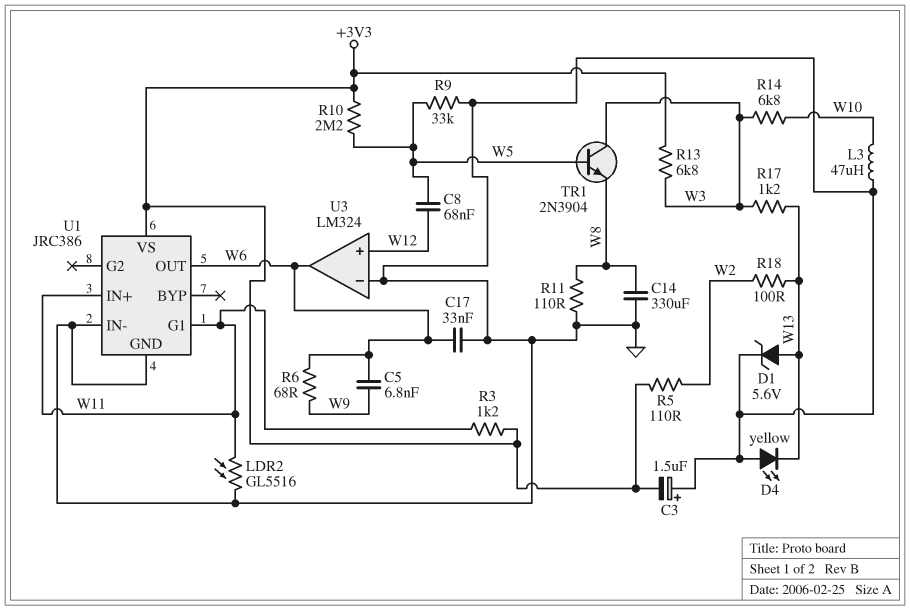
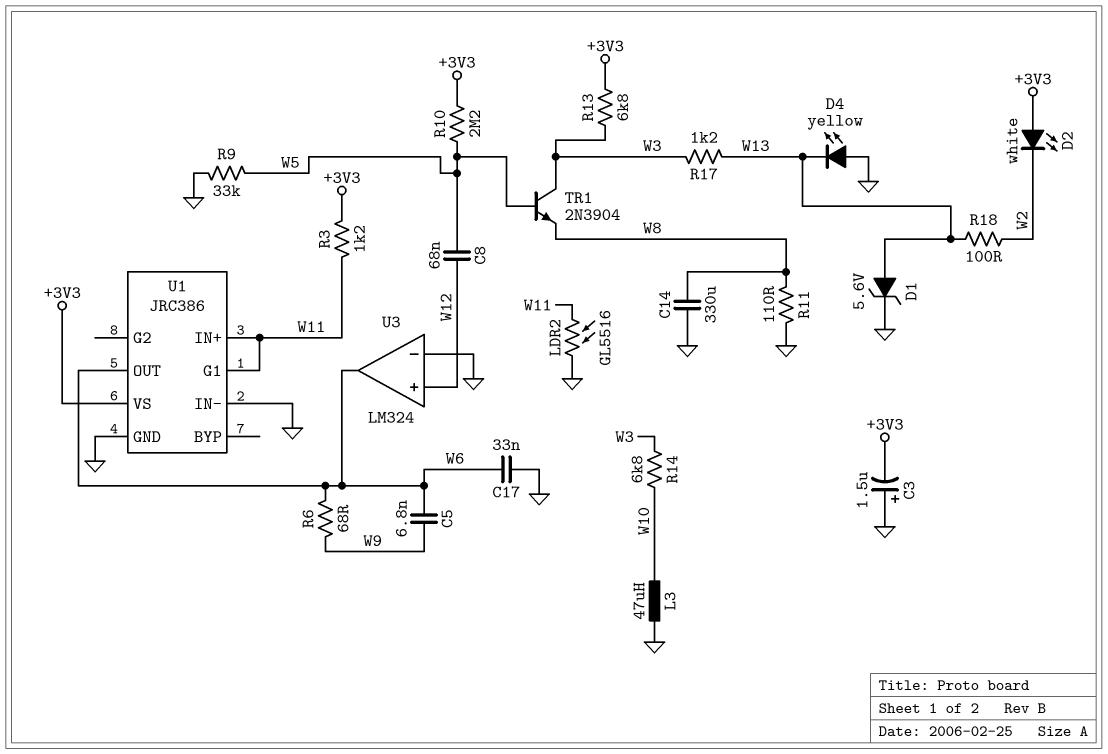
D2: none -> LED white (A +3V3, K W2)
R5: 110 (+3V3, W2) -> none

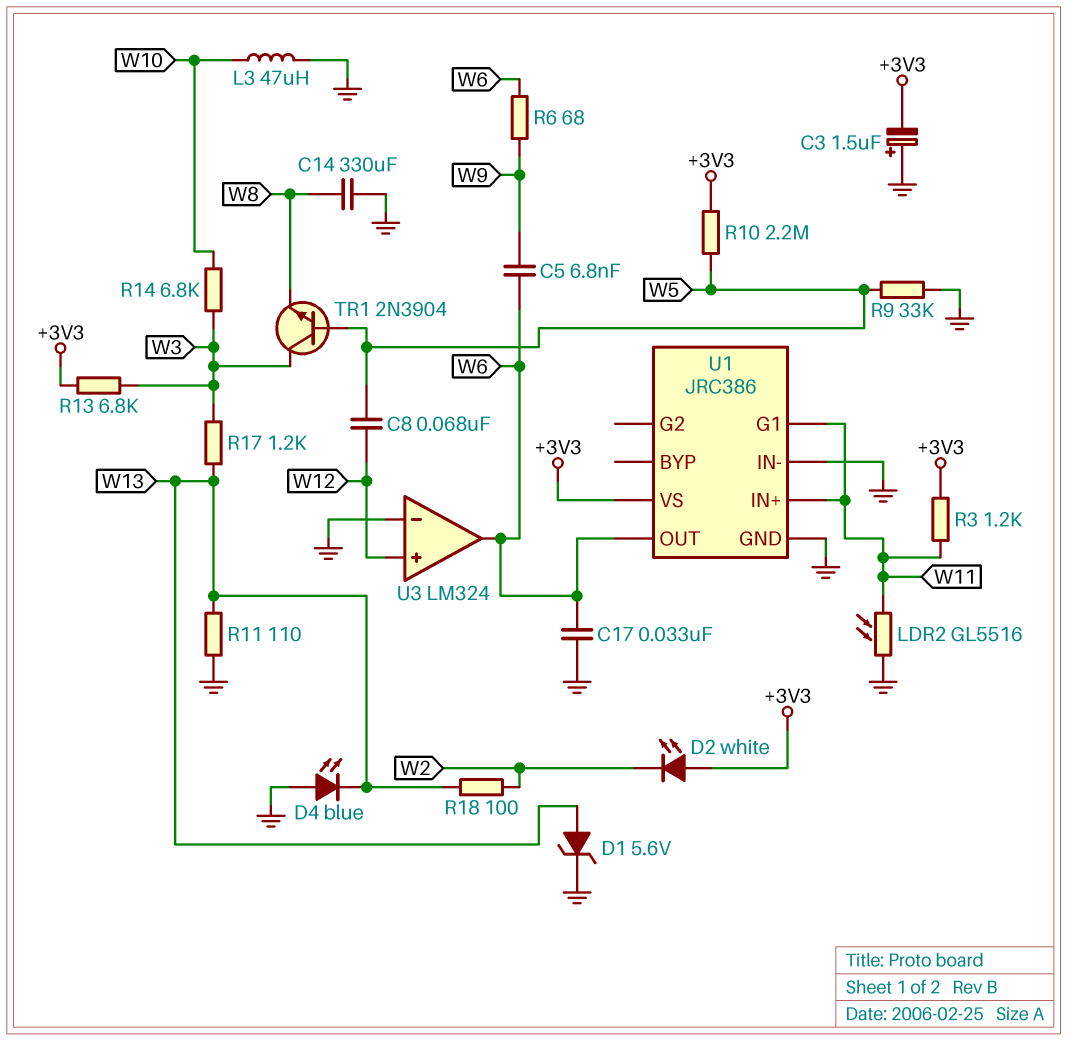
D4: LED yellow (A GND, K W13) -> LED blue (A GND, K W13)
R11: 110 (GND, W8) -> 110 (GND, W13)

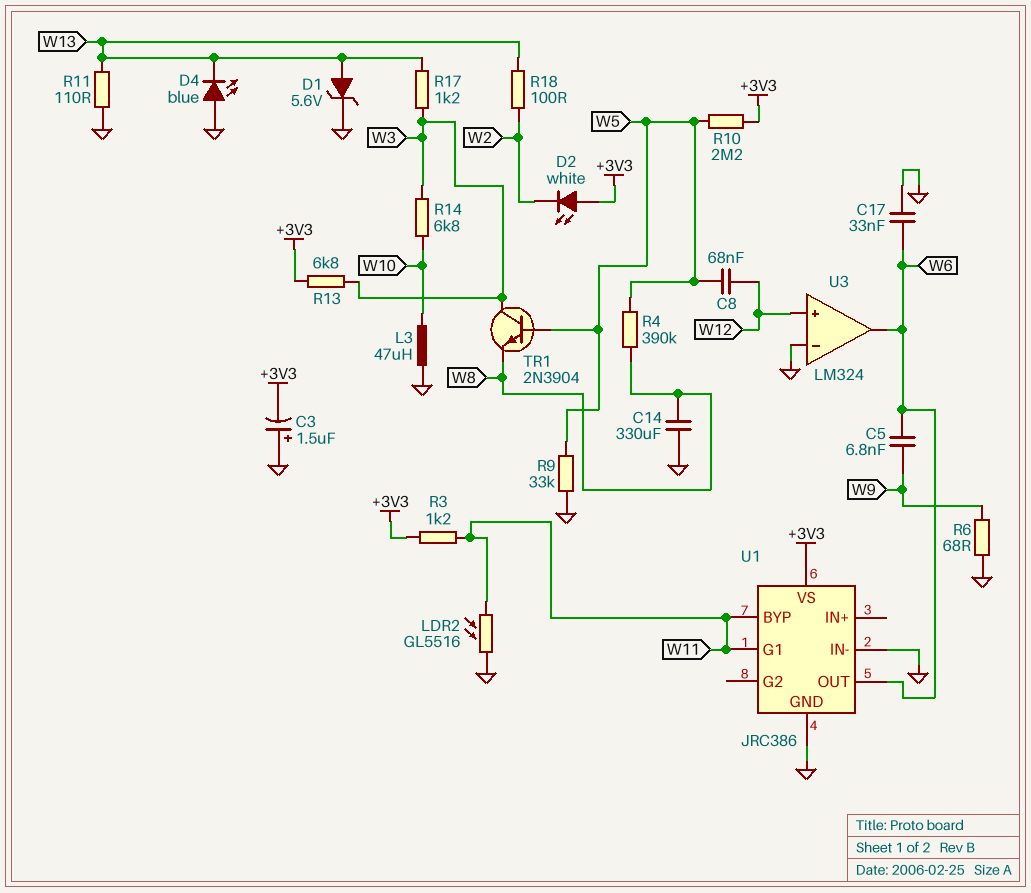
R4: none -> 390k (W5, W8)
R6: 68 (W6, W9) -> 68 (GND, W9)
U1 pin BYP: none -> W11
U1 pin IN+: W11 -> none

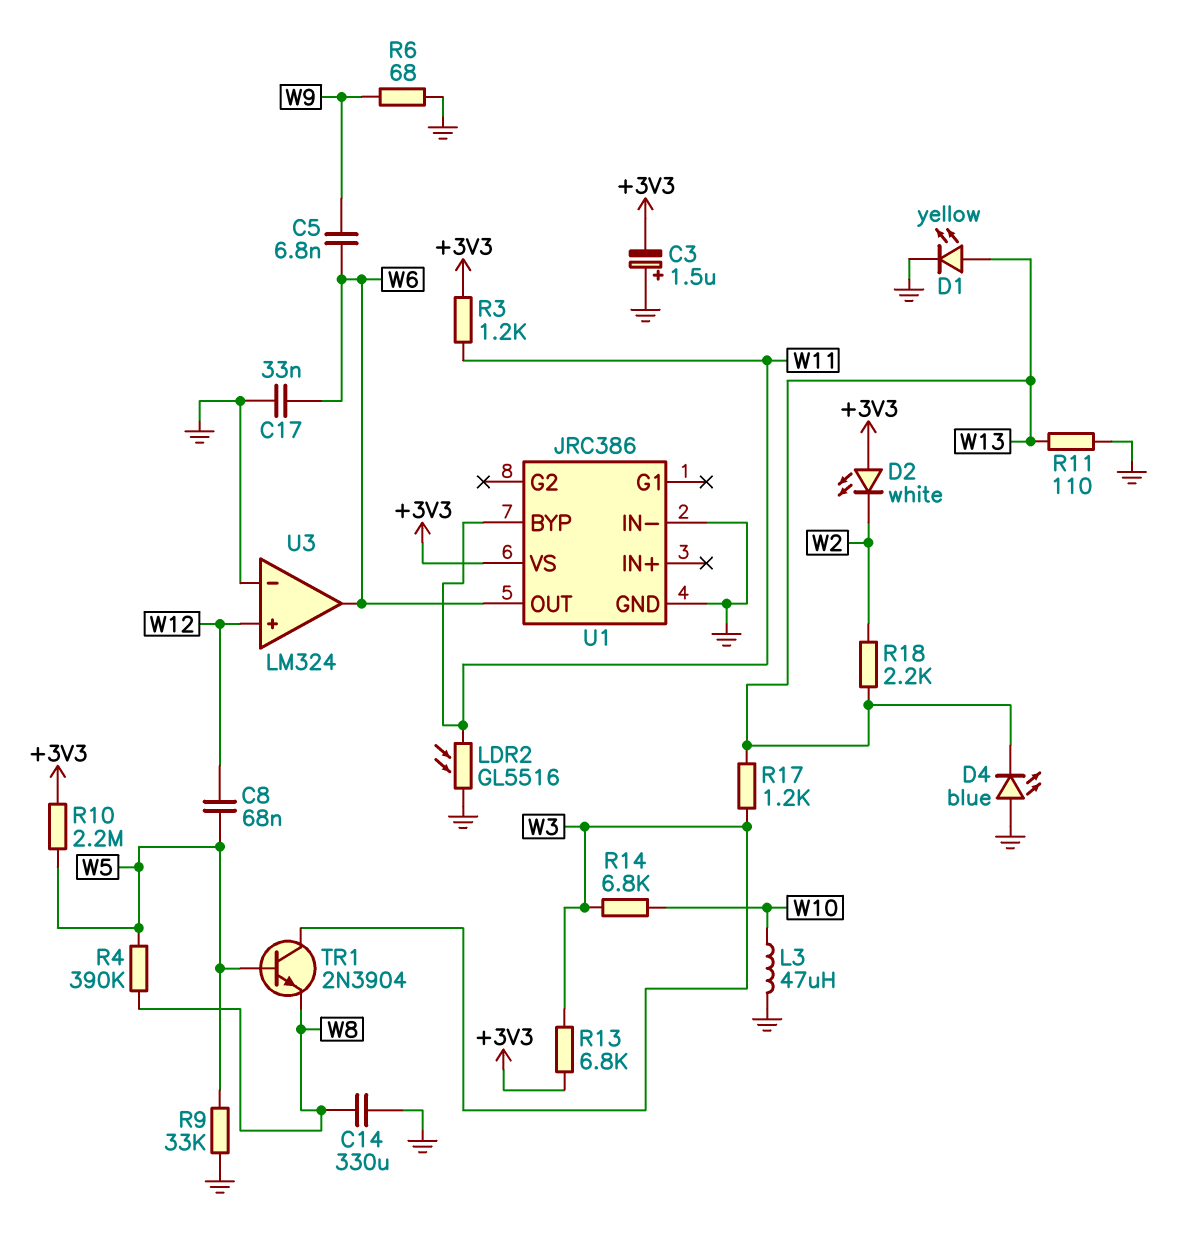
D1: zener 5.6V (A W13, K GND) -> LED yellow (A W13, K GND)
R18: 100 (W2, W13) -> 2.2k (W2, W13)
U1 pin G1: W11 -> none

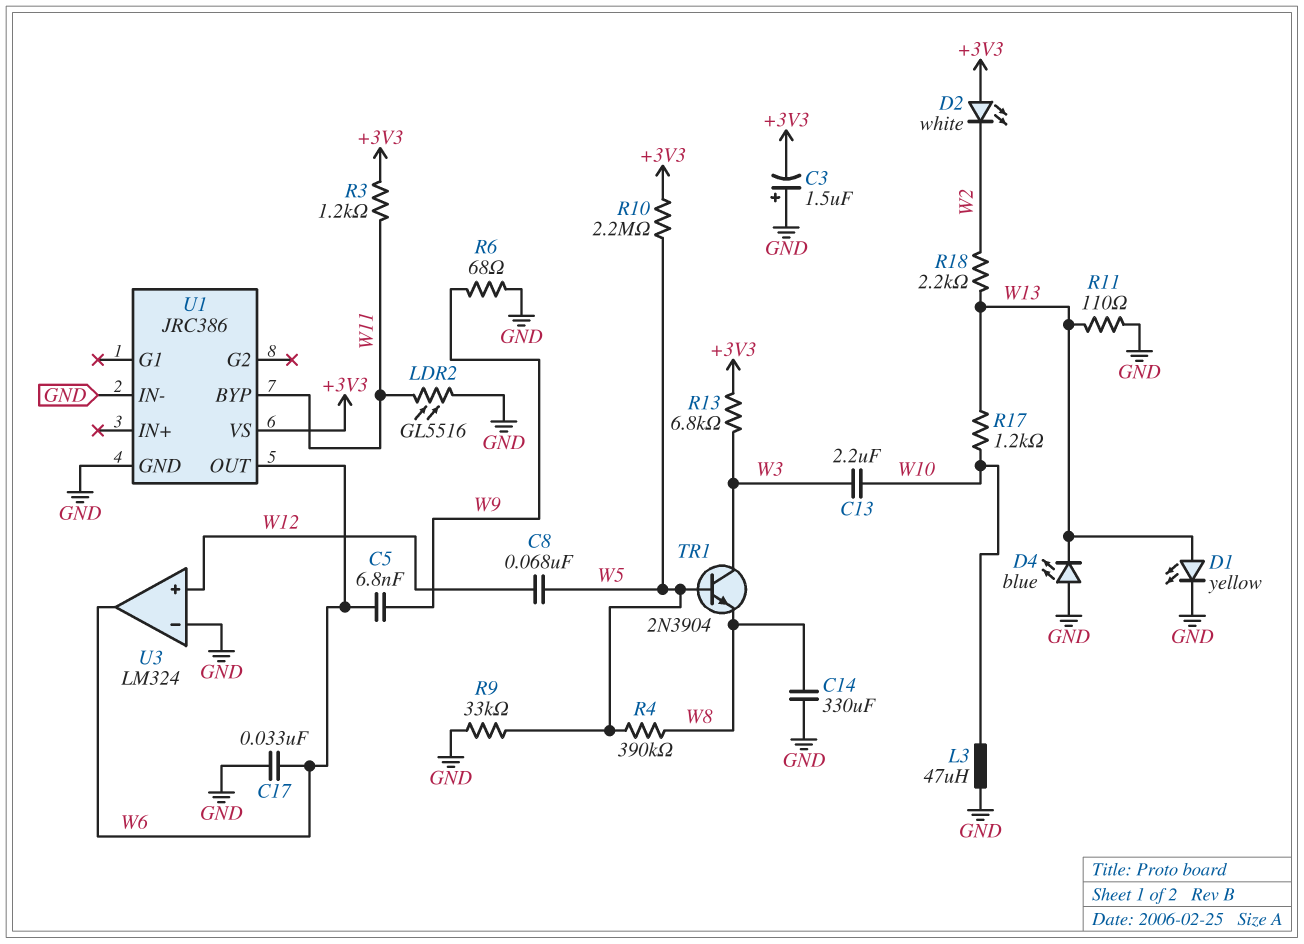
C13: none -> 2.2uF (W3, W10)
R14: 6.8k (W3, W10) -> none
R17: 1.2k (W3, W13) -> 1.2k (W10, W13)

